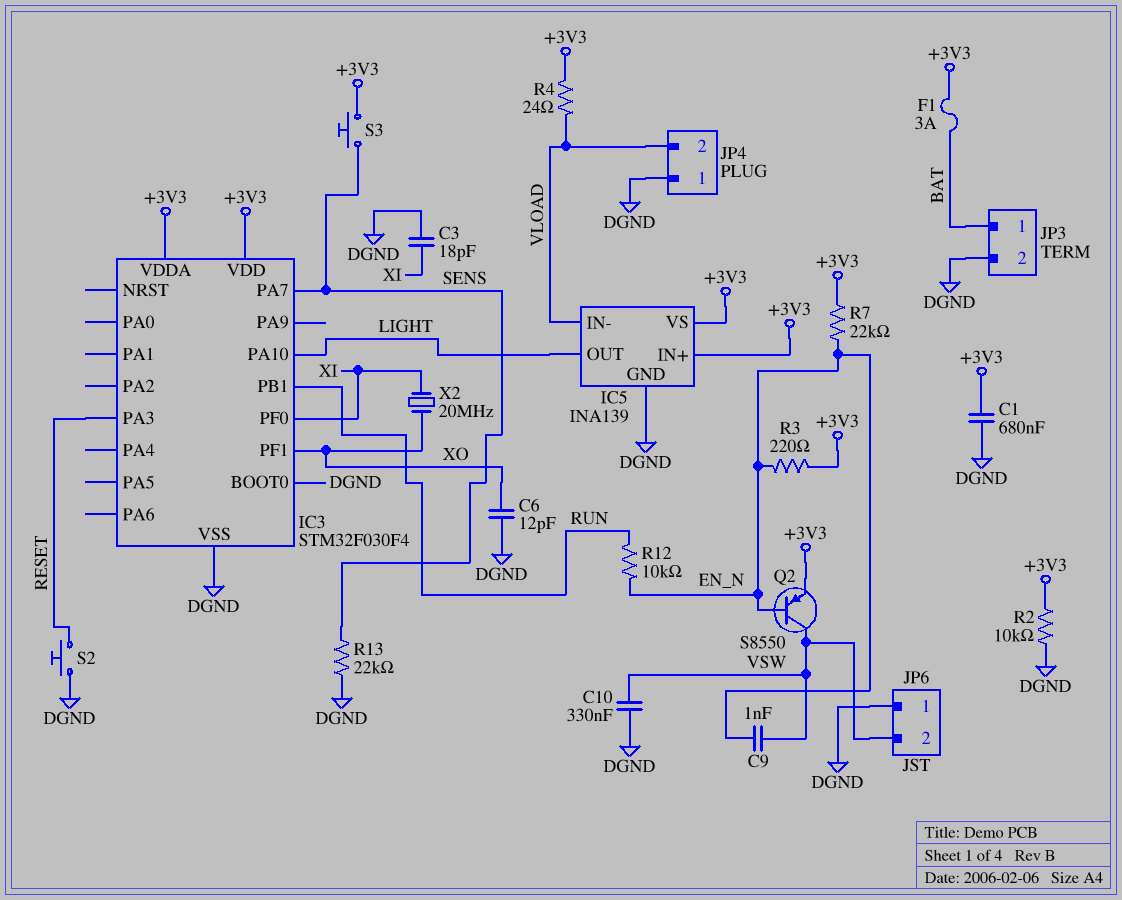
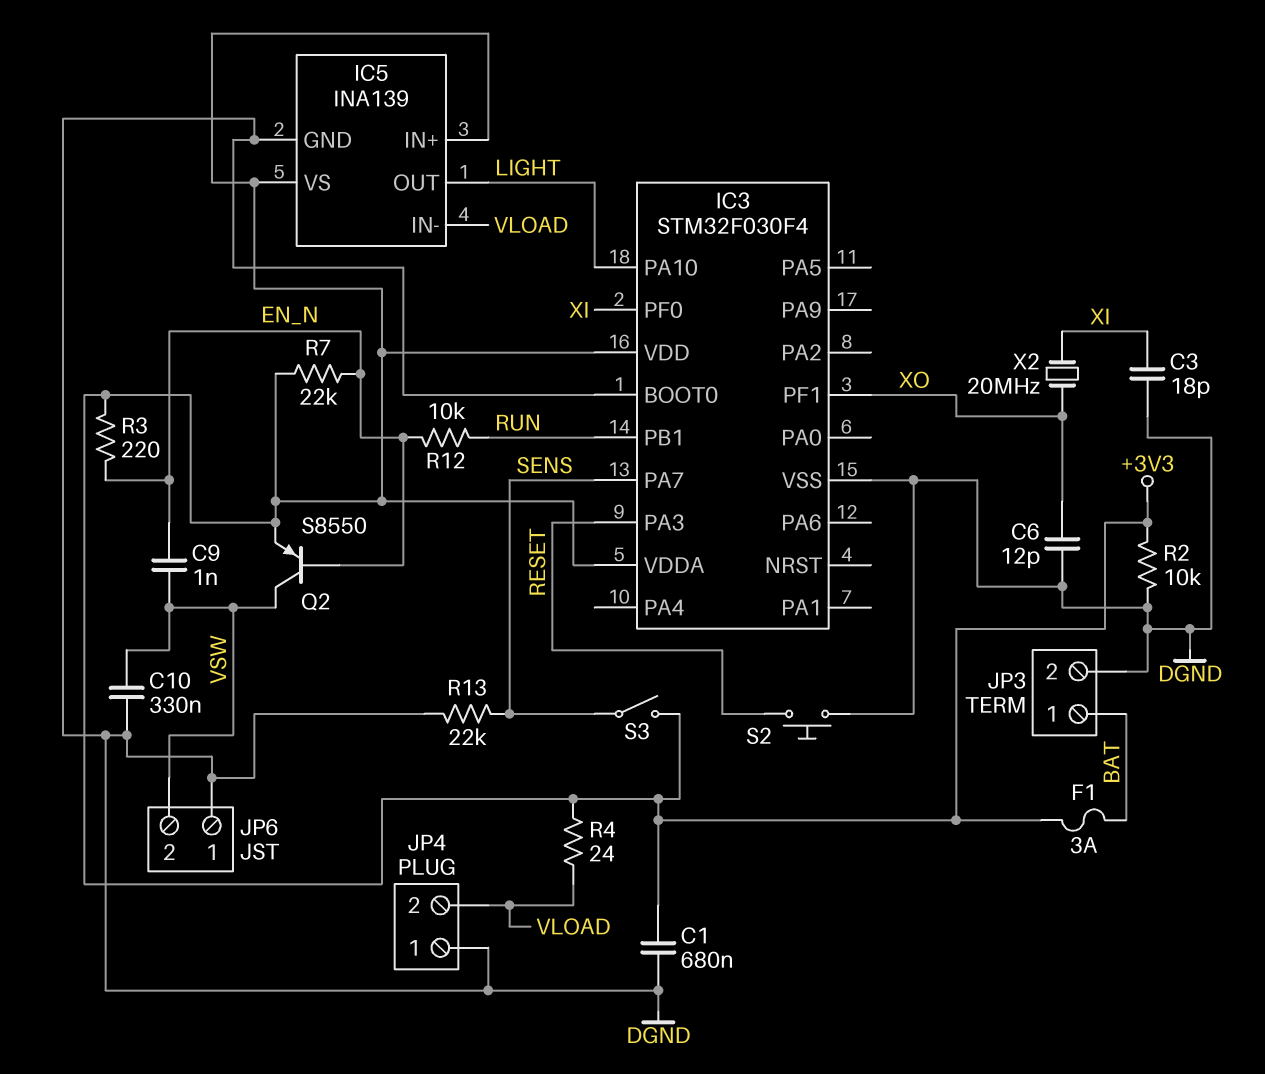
S3: button (+3V3, SENS) -> switch (+3V3, SENS)

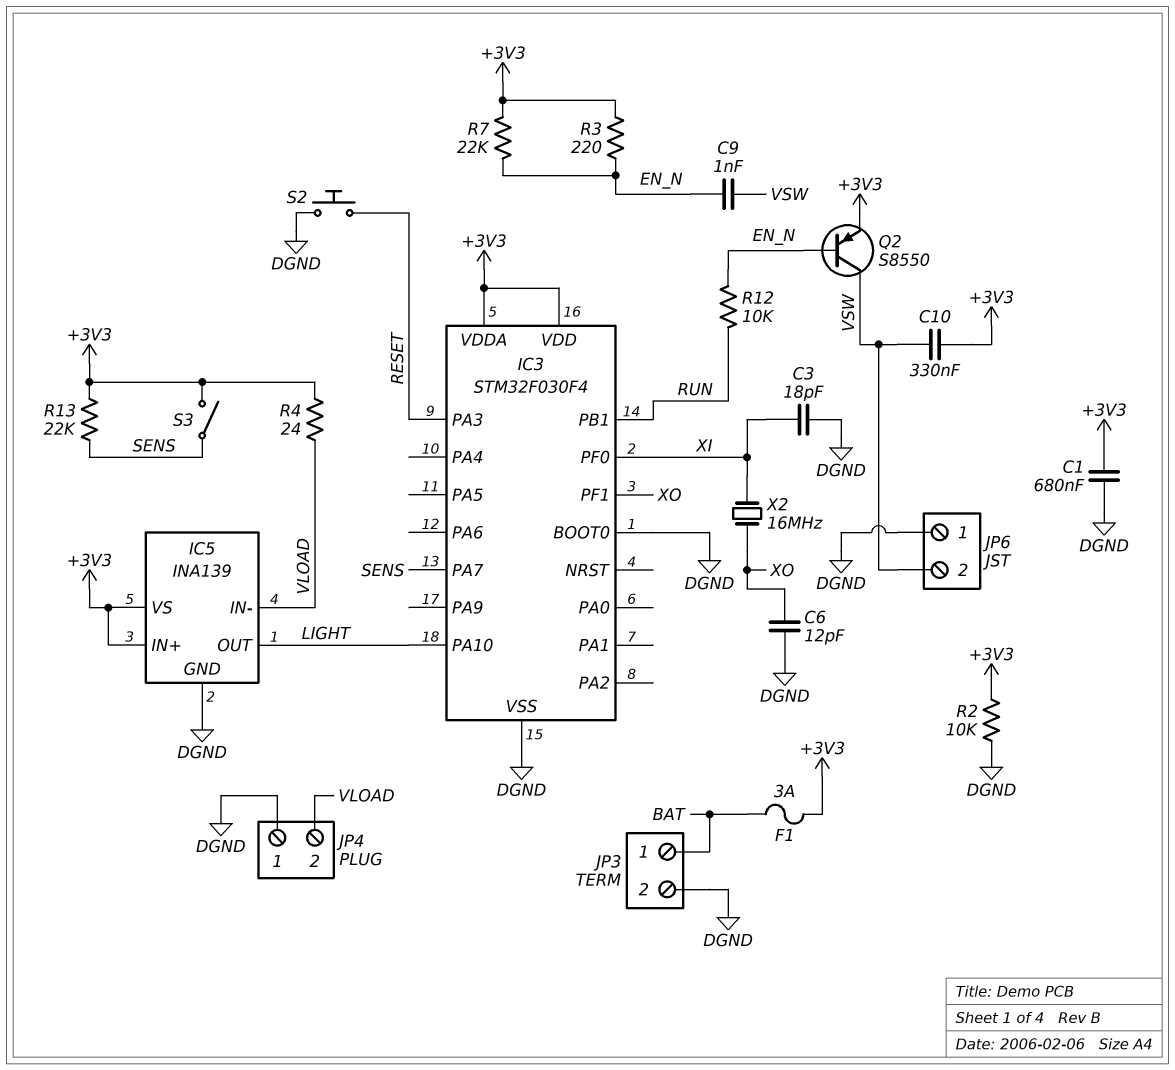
C10: 330nF (DGND, VSW) -> 330nF (+3V3, VSW)
R13: 22k (DGND, SENS) -> 22k (+3V3, SENS)
X2: 20MHz (XI, XO) -> 16MHz (XI, XO)

